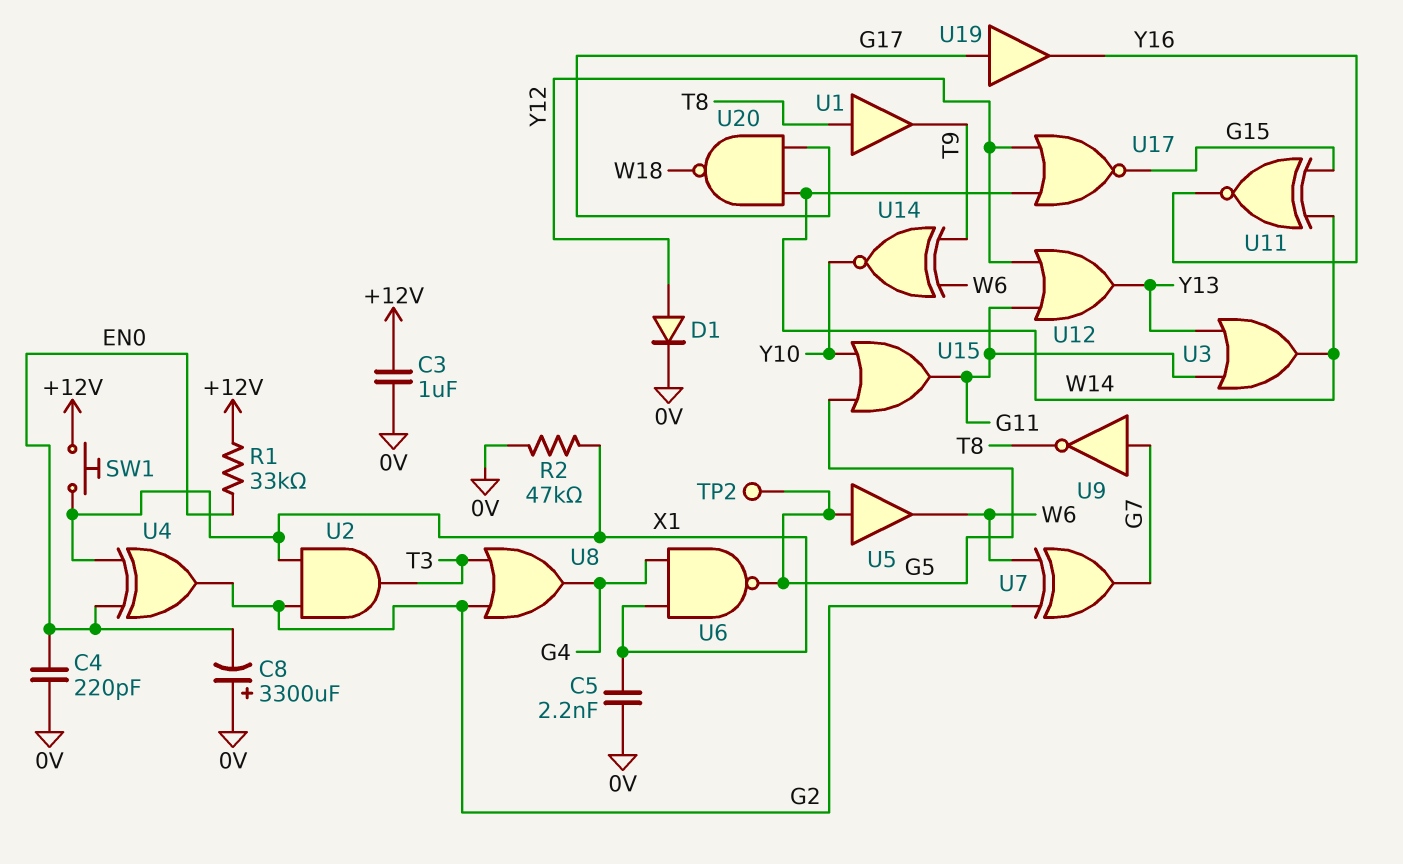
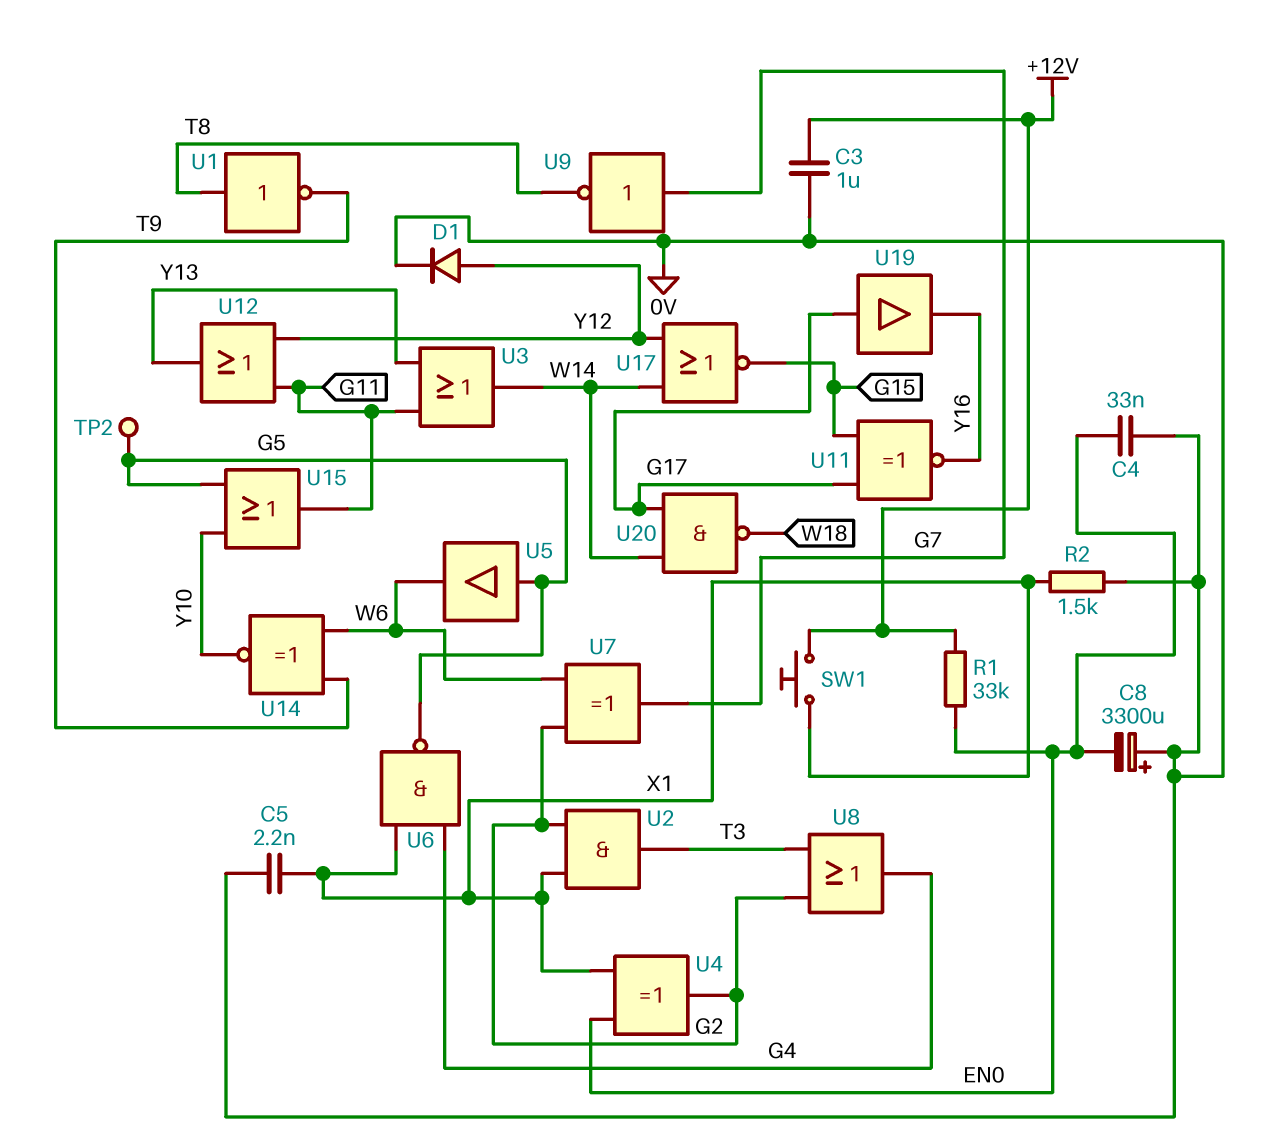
C4: 220pF (0V, EN0) -> 33nF (0V, EN0)
R2: 47k (0V, X1) -> 1.5k (0V, X1)
U1: buffer (in T8, out T9) -> NOT (in T8, out T9)
U11: XNOR (in G15, in W14, out Y16) -> XNOR (in G15, in G17, out Y16)

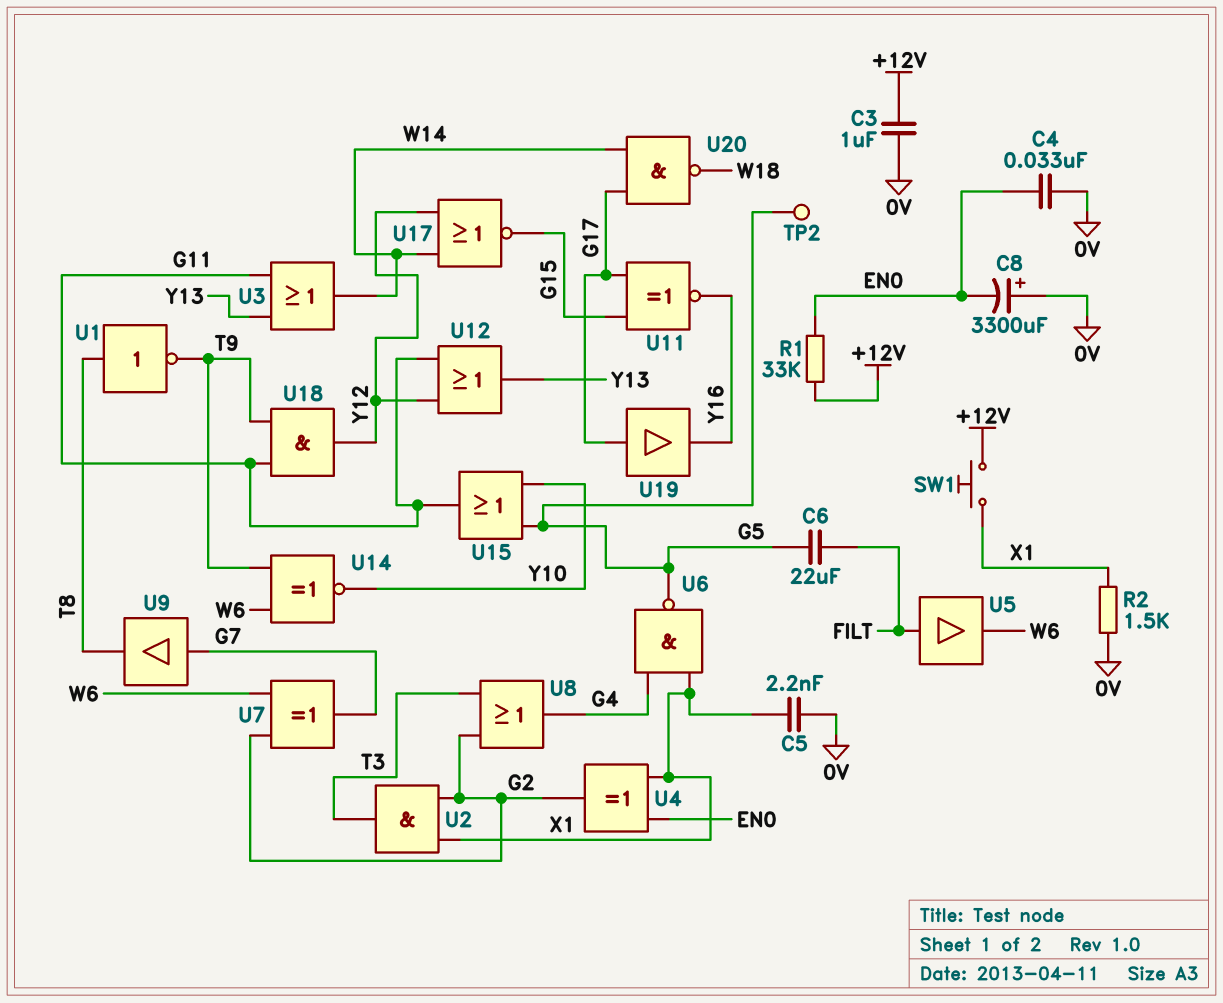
C6: none -> 22uF (FILT, G5)
D1: diode (A Y12, K 0V) -> none
U5: buffer (in G5, out W6) -> buffer (in FILT, out W6)
U9: NOT (in G7, out T8) -> buffer (in G7, out T8)
U18: none -> AND (in G11, in T9, out Y12)

